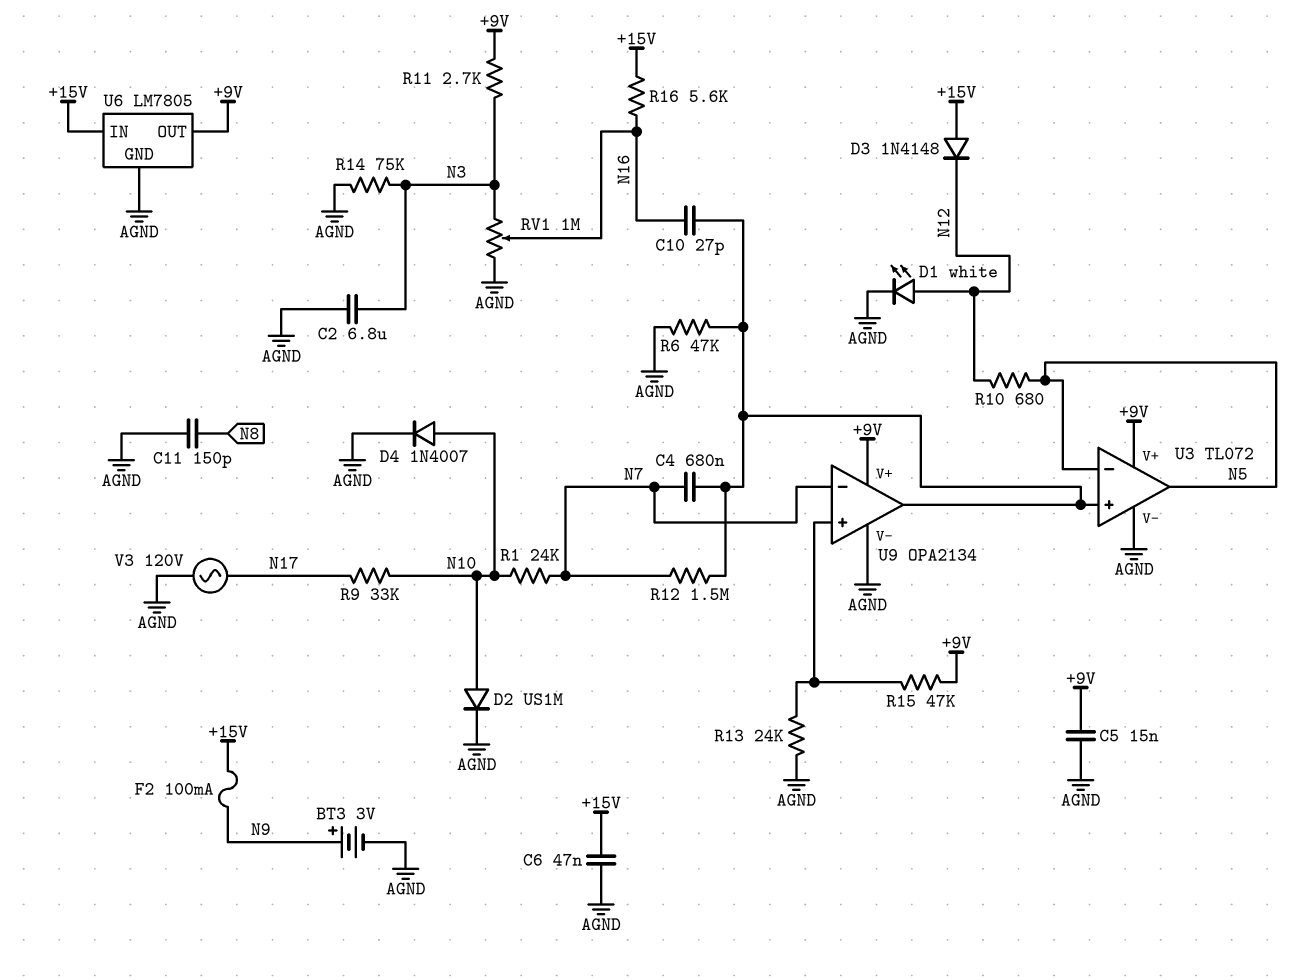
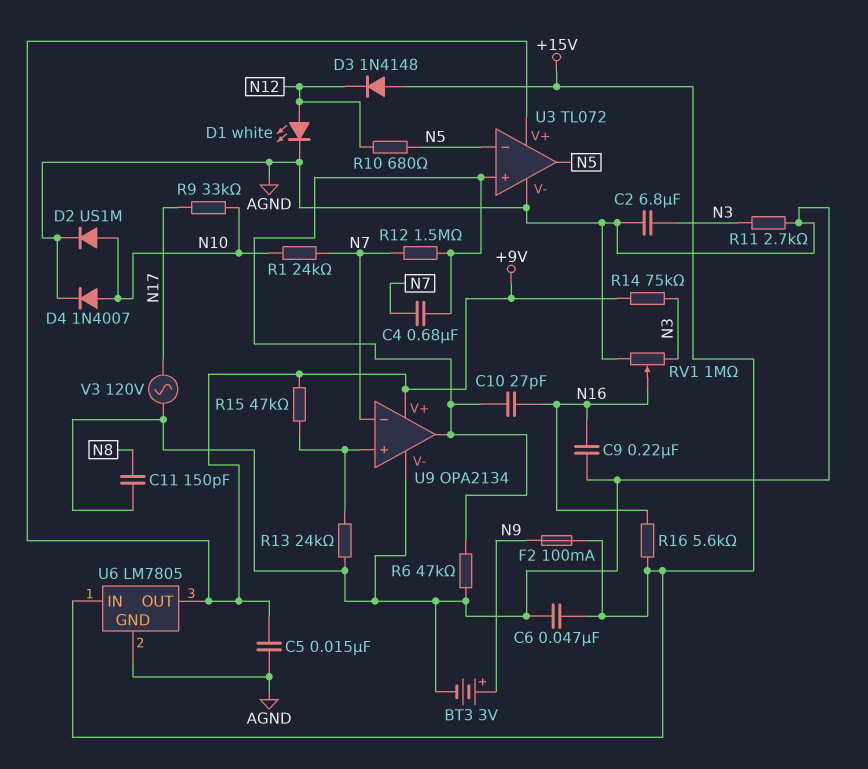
C9: none -> 220nF (AGND, N16)
R11: 2.7k (+9V, N3) -> 2.7k (AGND, N3)
R14: 75k (AGND, N3) -> 75k (+9V, N3)

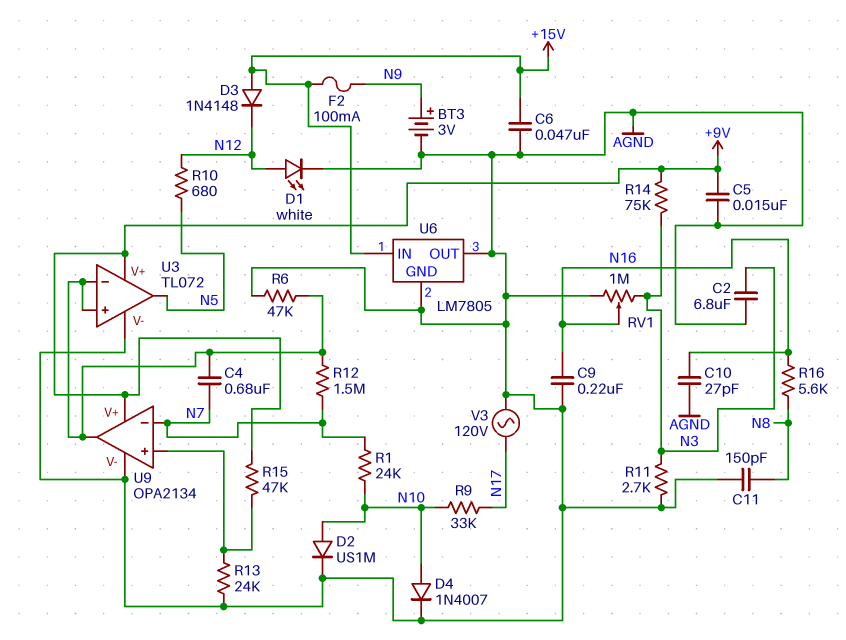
C10: 27pF (N16, U3/in+) -> 27pF (AGND, N16)
R16: 5.6k (+15V, N16) -> 5.6k (N8, N16)
U3 pin in-: N5 -> U3/in+
U6 pin OUT: +9V -> AGND

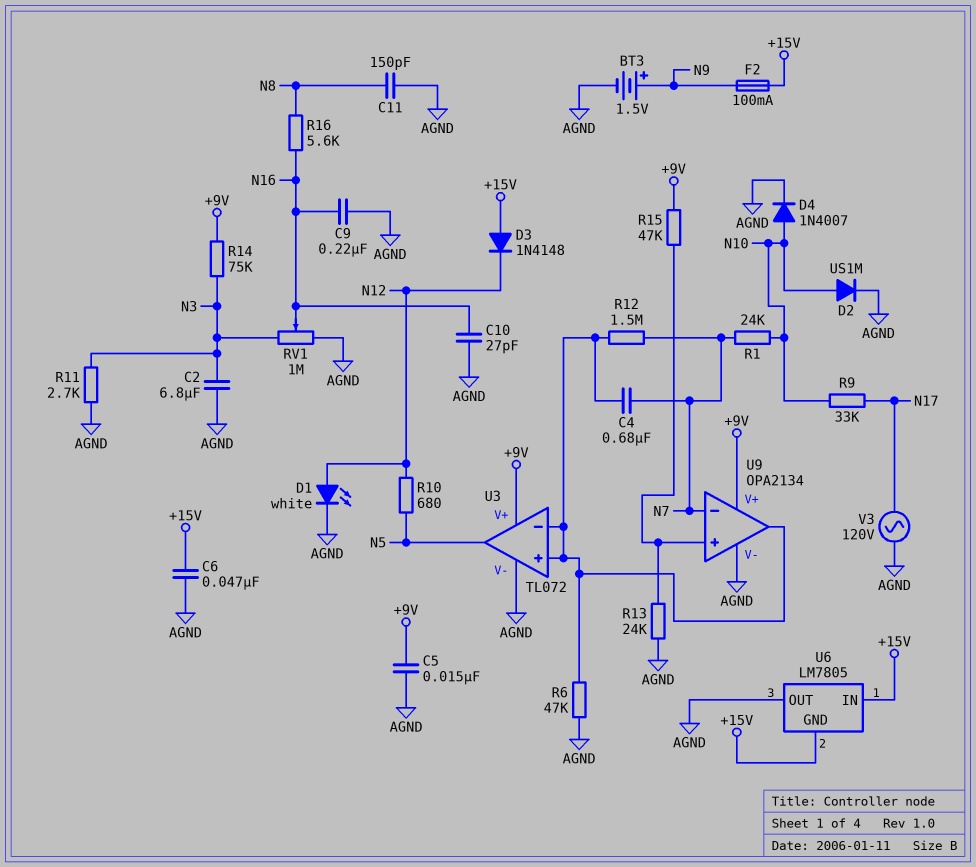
BT3: 3V (plus N9, minus AGND) -> 1.5V (plus N9, minus AGND)
U6 pin GND: AGND -> +15V

